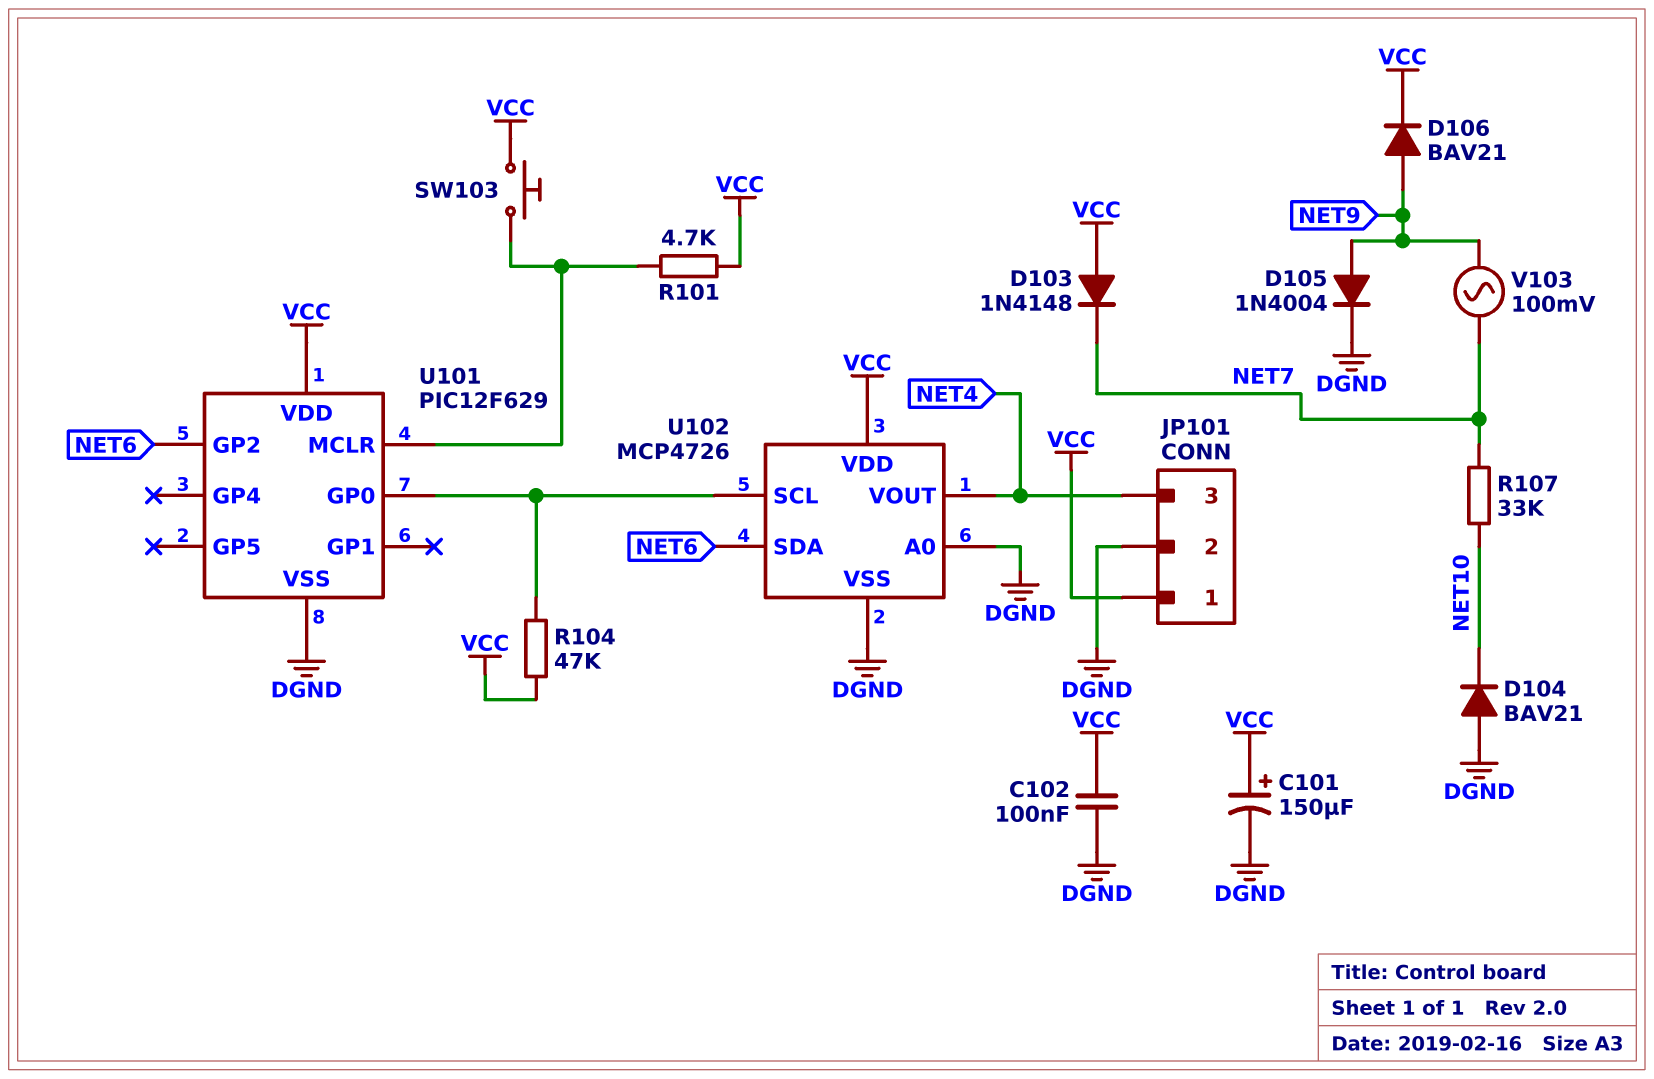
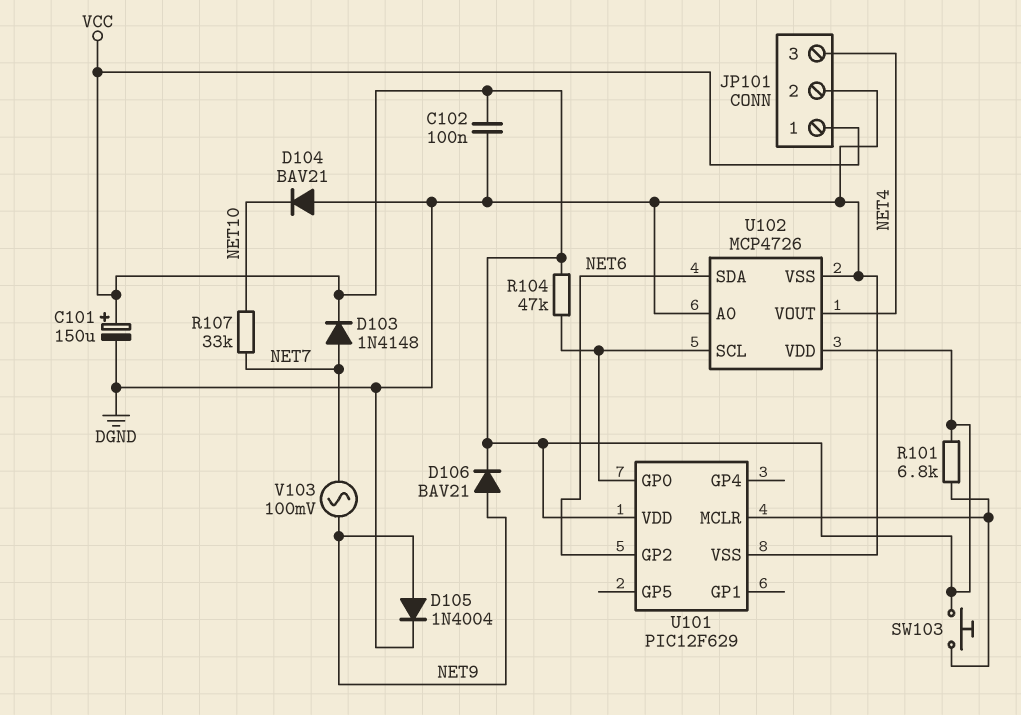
D103: diode 1N4148 (A VCC, K NET7) -> diode 1N4148 (A NET7, K VCC)
R101: 4.7k (U101/MCLR, VCC) -> 6.8k (U101/MCLR, VCC)

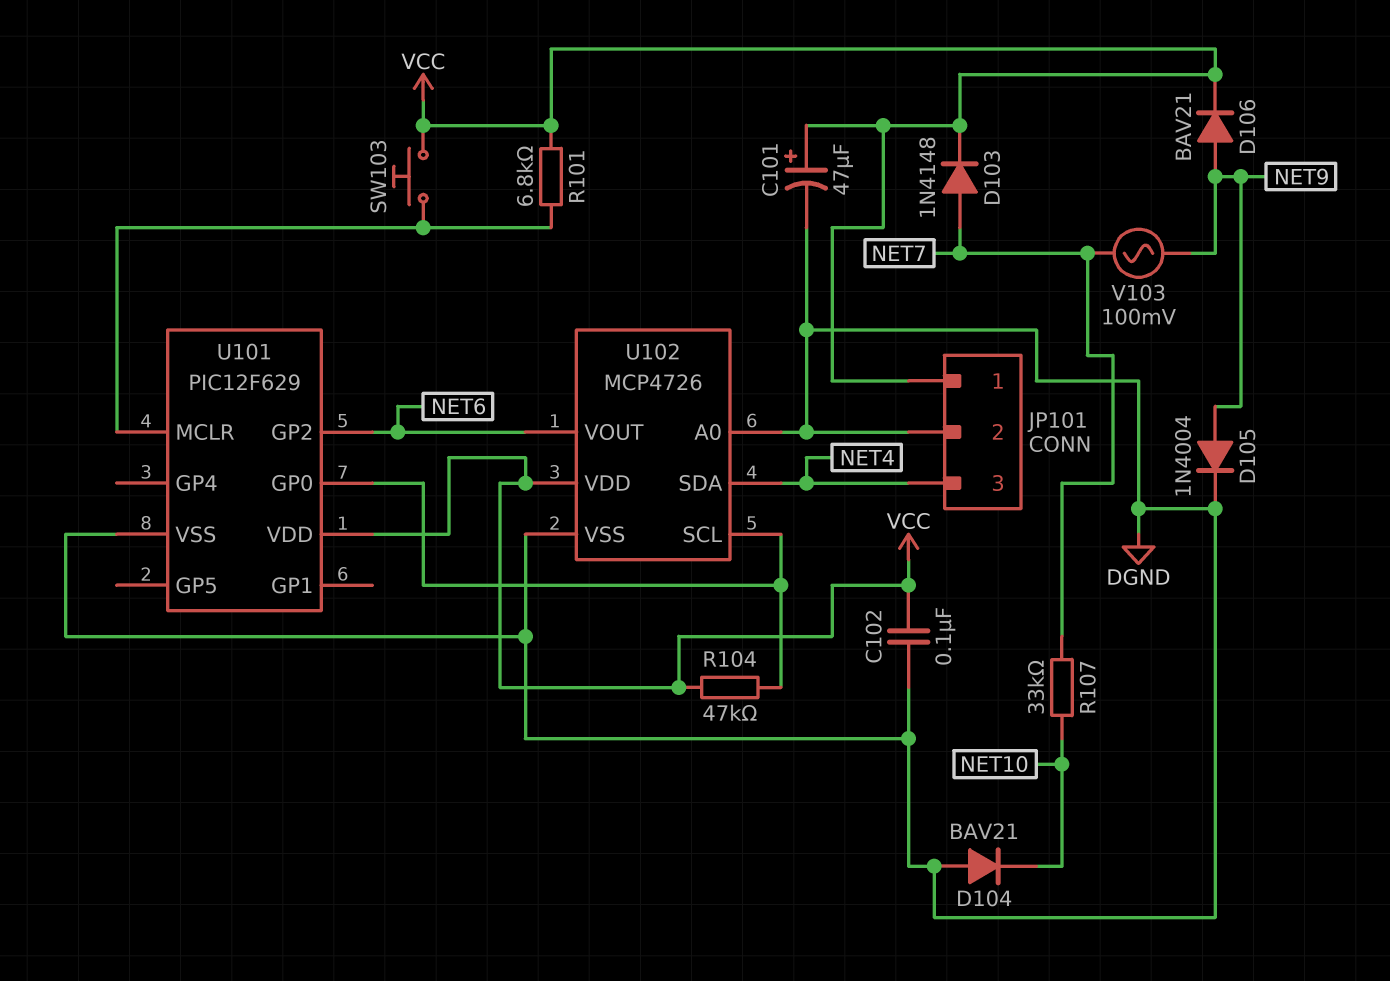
C101: 150uF (plus VCC, minus DGND) -> 47uF (plus VCC, minus DGND)
U102 pin SDA: NET6 -> NET4
U102 pin VOUT: NET4 -> NET6

